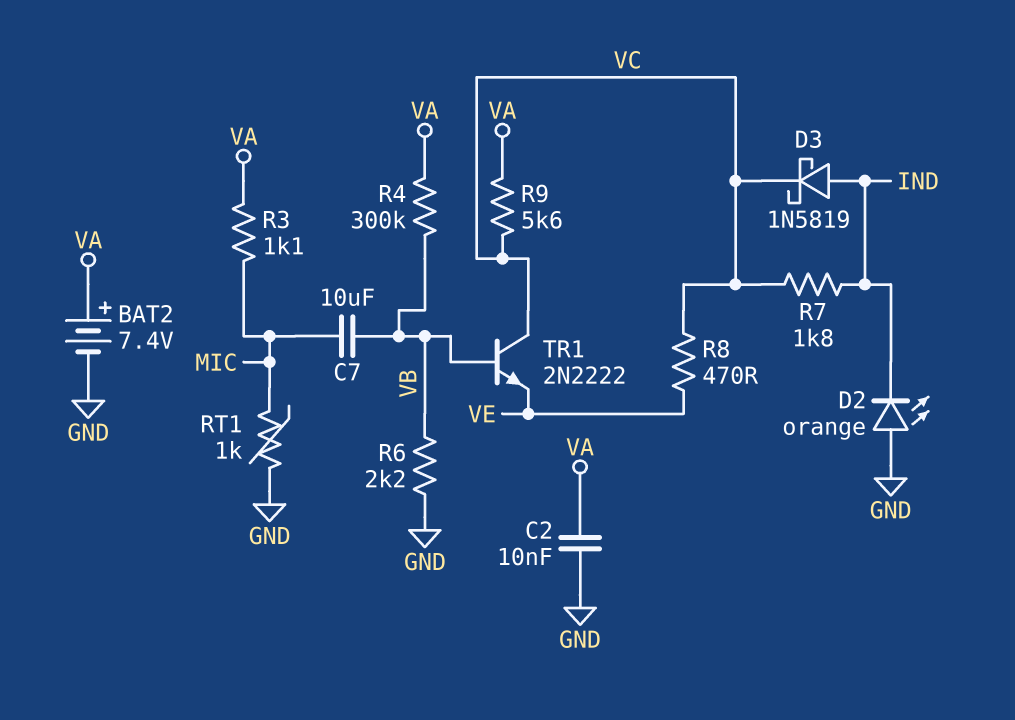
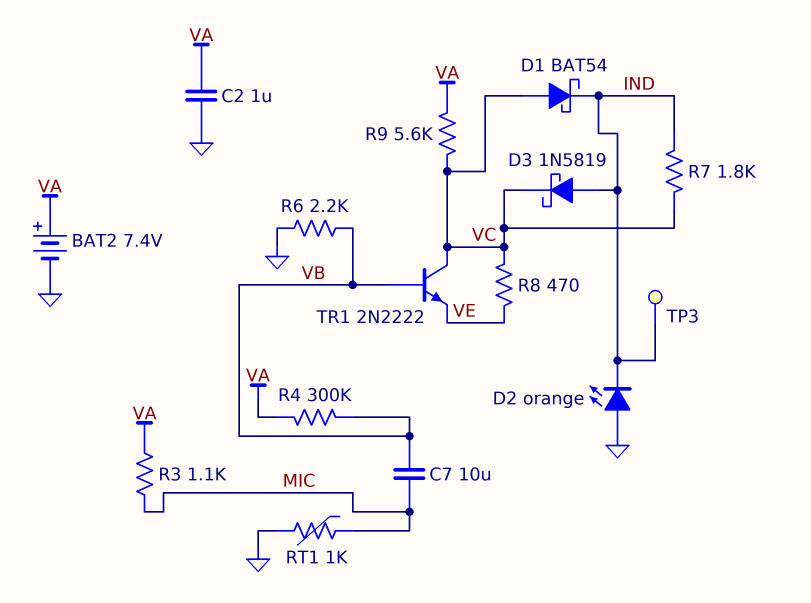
C2: 10nF (GND, VA) -> 1uF (GND, VA)
D1: none -> schottky BAT54 (A VC, K IND)
TP3: none -> test point (IND)

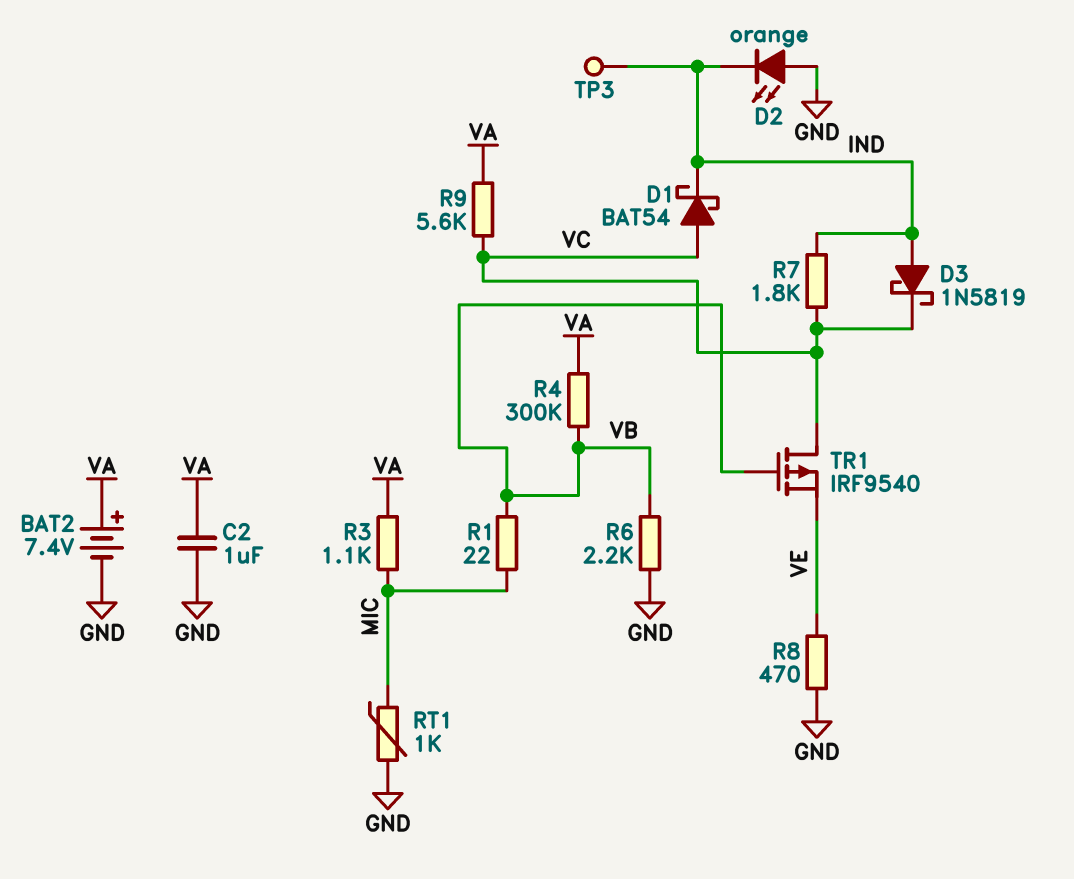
C7: 10uF (MIC, VB) -> none
R1: none -> 22 (MIC, VB)
R8: 470 (VC, VE) -> 470 (GND, VE)
TR1: NPN 2N2222 (B VB, C VC, E VE) -> PMOS IRF9540 (G VB, D VC, S VE)

